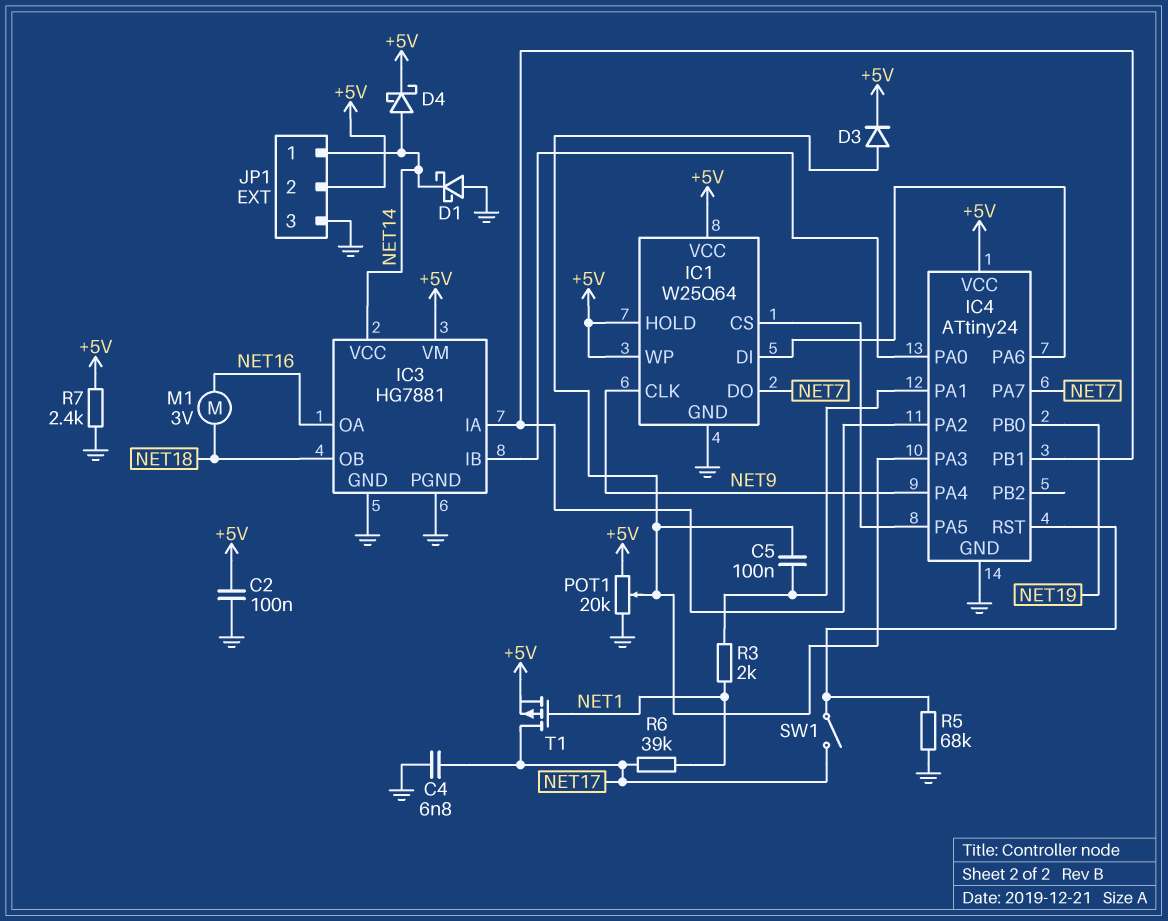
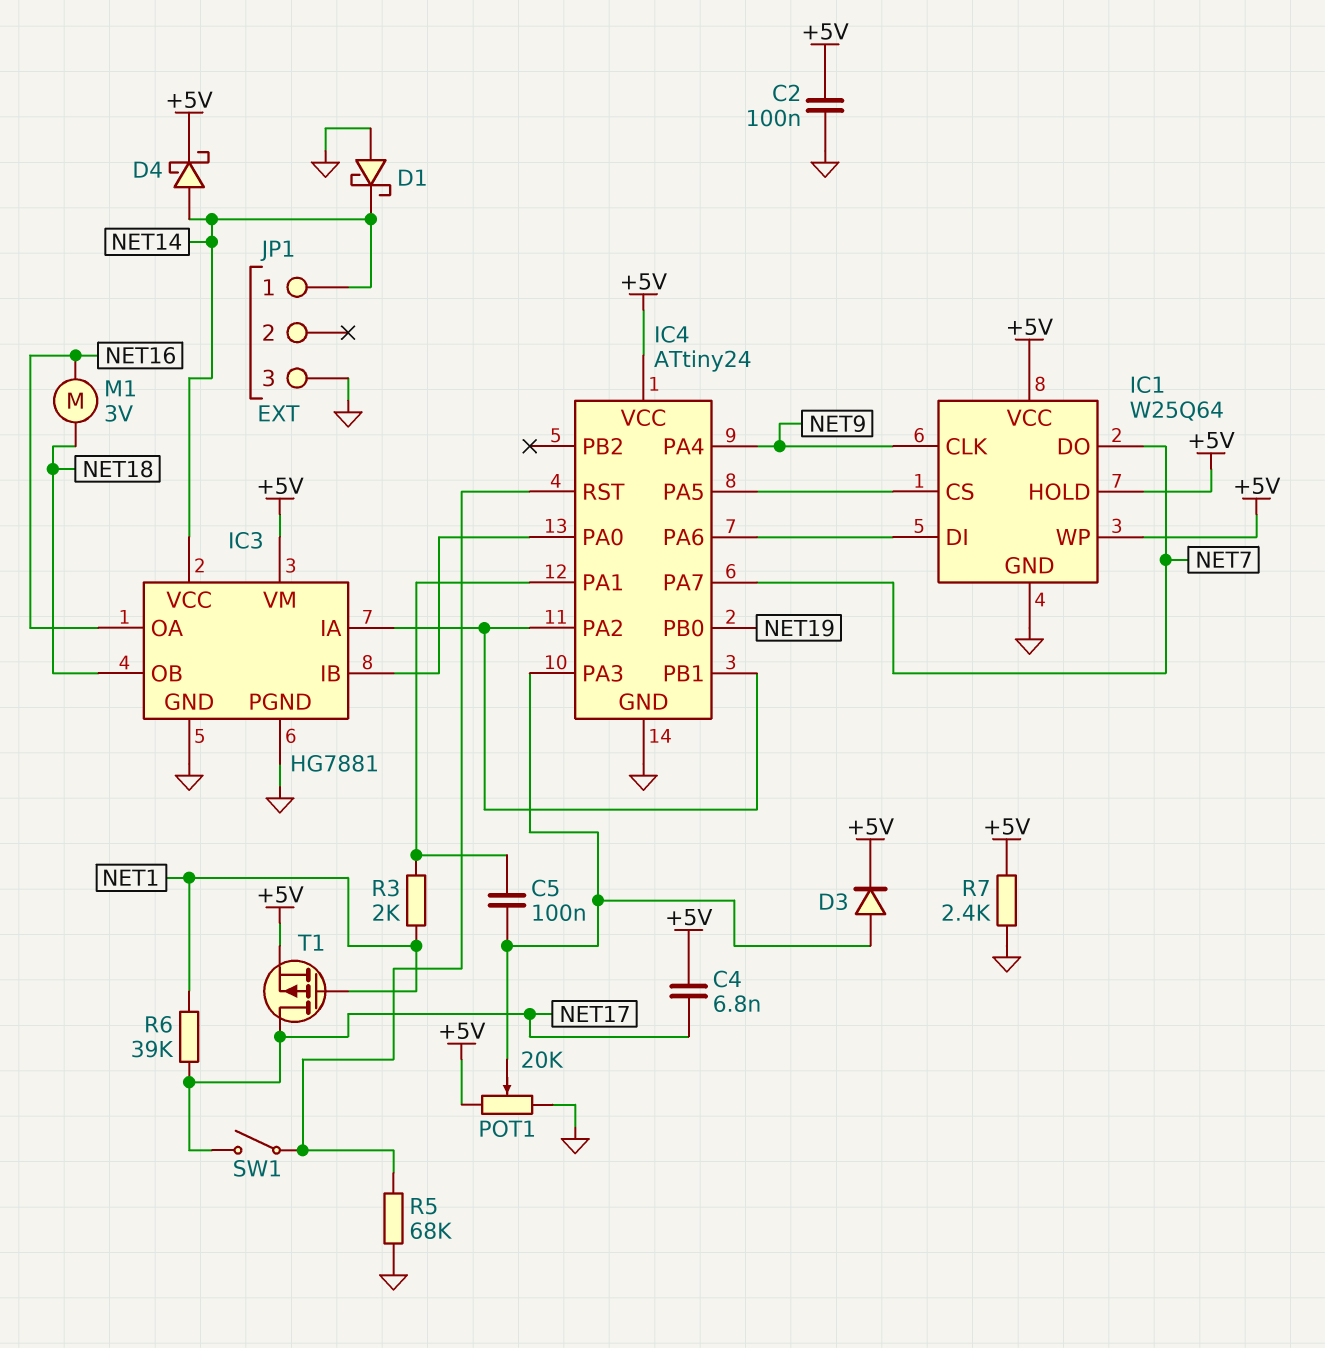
C4: 6.8nF (GND, NET17) -> 6.8nF (+5V, NET17)
JP1 pin 2: +5V -> none

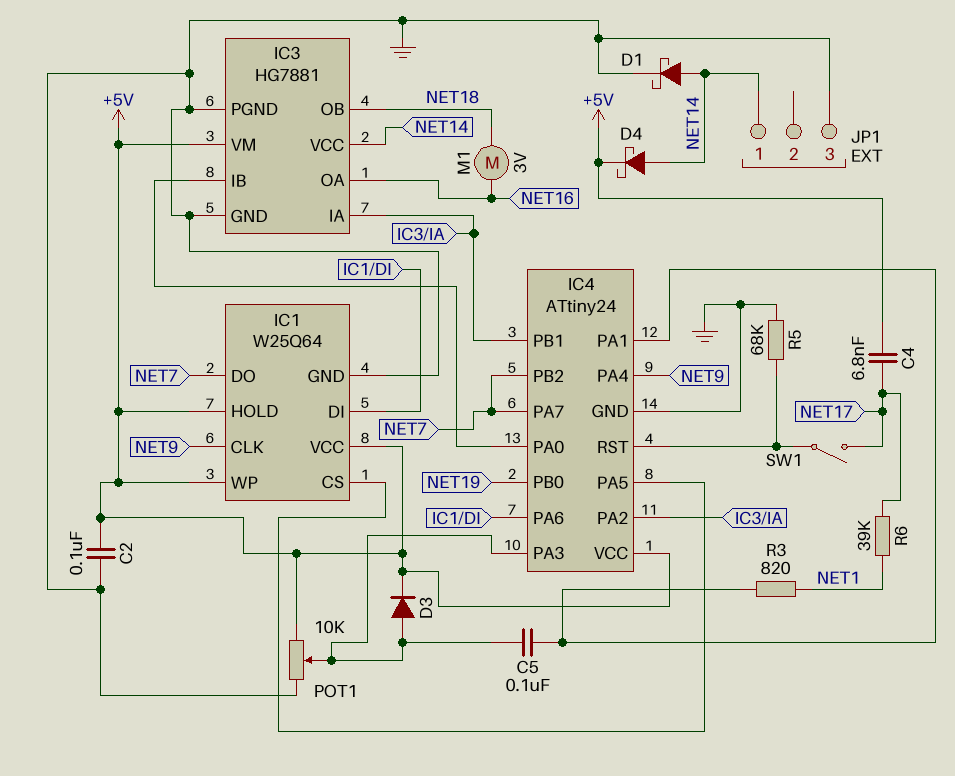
D1: schottky (A GND, K NET14) -> schottky (A NET14, K GND)
IC4 pin PB2: none -> NET7
POT1: 20k (+5V, GND, wiper IC4/PA3) -> 10k (+5V, GND, wiper IC4/PA3)
R3: 2k (IC4/PA1, NET1) -> 820 (IC4/PA1, NET1)
R7: 2.4k (+5V, GND) -> none
T1: PMOS (G NET1, D NET17, S +5V) -> none

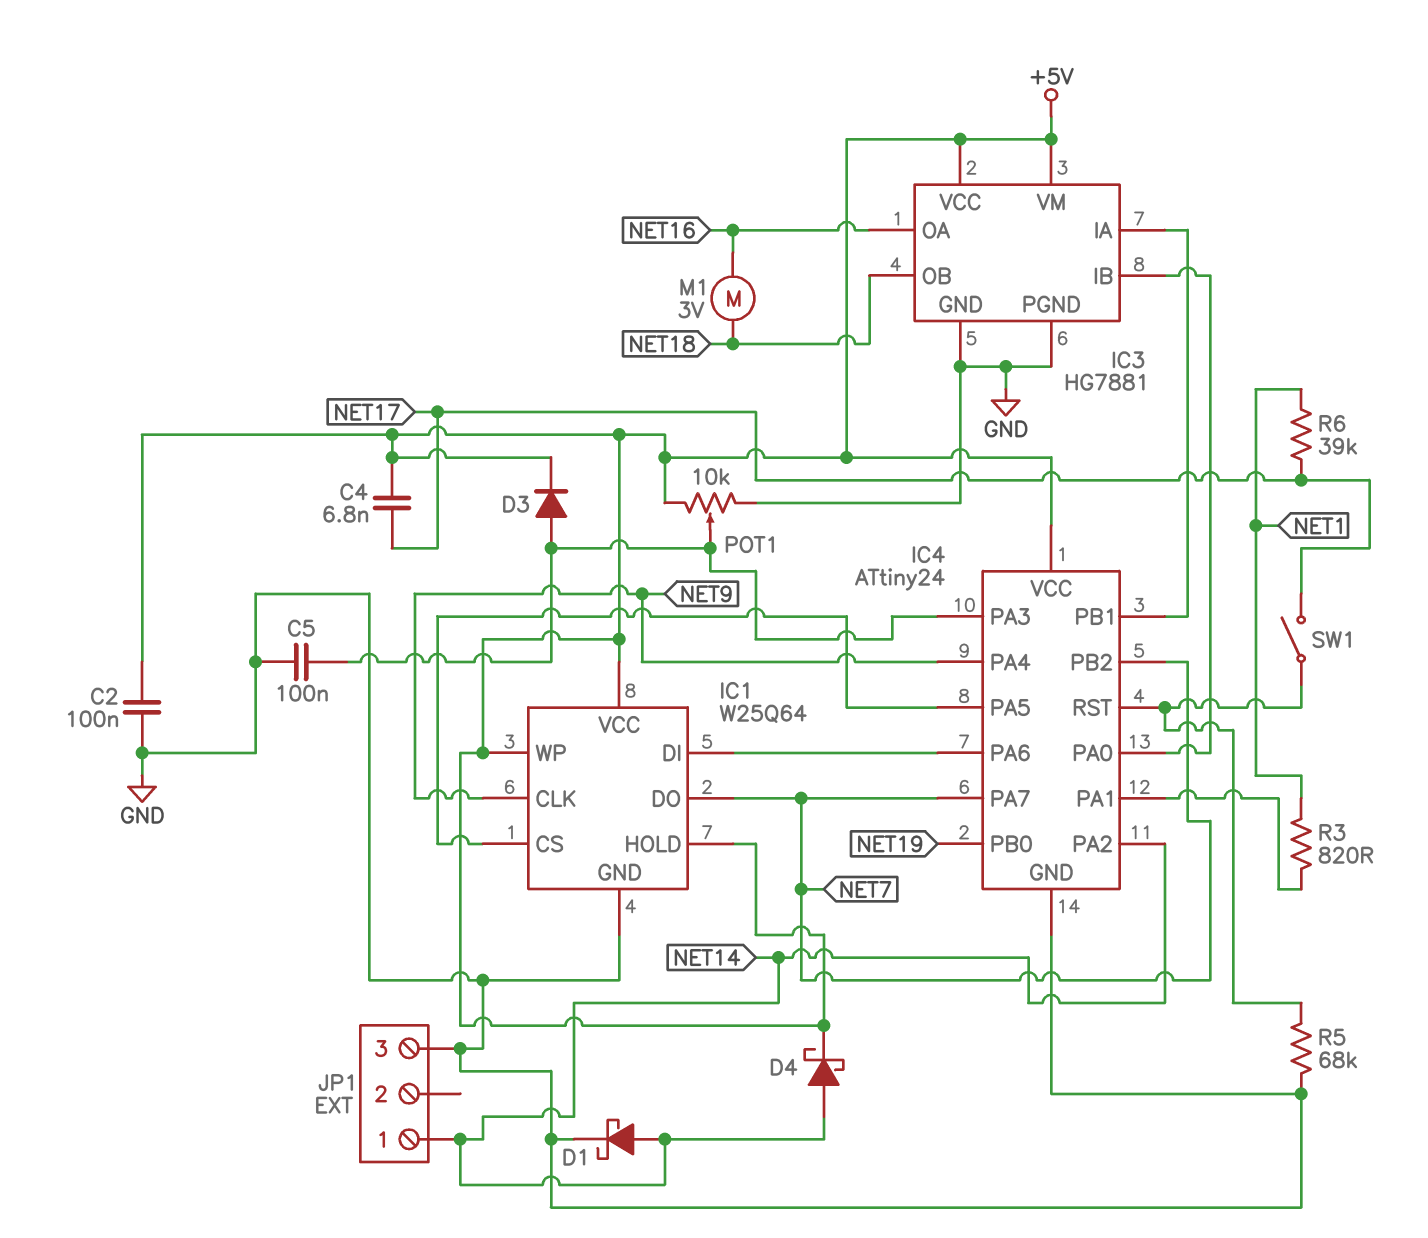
C5: 100nF (IC4/PA1, IC4/PA3) -> 100nF (GND, IC4/PA3)
IC3 pin VCC: NET14 -> +5V
IC4 pin PA2: IC3/IA -> NET14

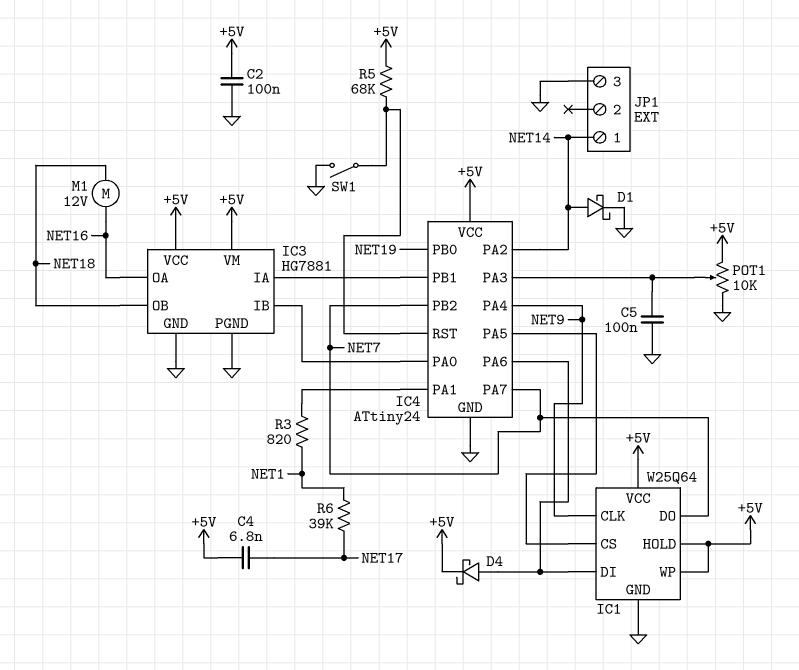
D3: diode (A IC4/PA3, K +5V) -> none
D4: schottky (A NET14, K +5V) -> schottky (A IC1/DI, K +5V)
M1: motor 3V (NET16, NET18) -> motor 12V (NET16, NET18)
R5: 68k (GND, IC4/RST) -> 68k (+5V, IC4/RST)
SW1: switch (IC4/RST, NET17) -> switch (GND, IC4/RST)

